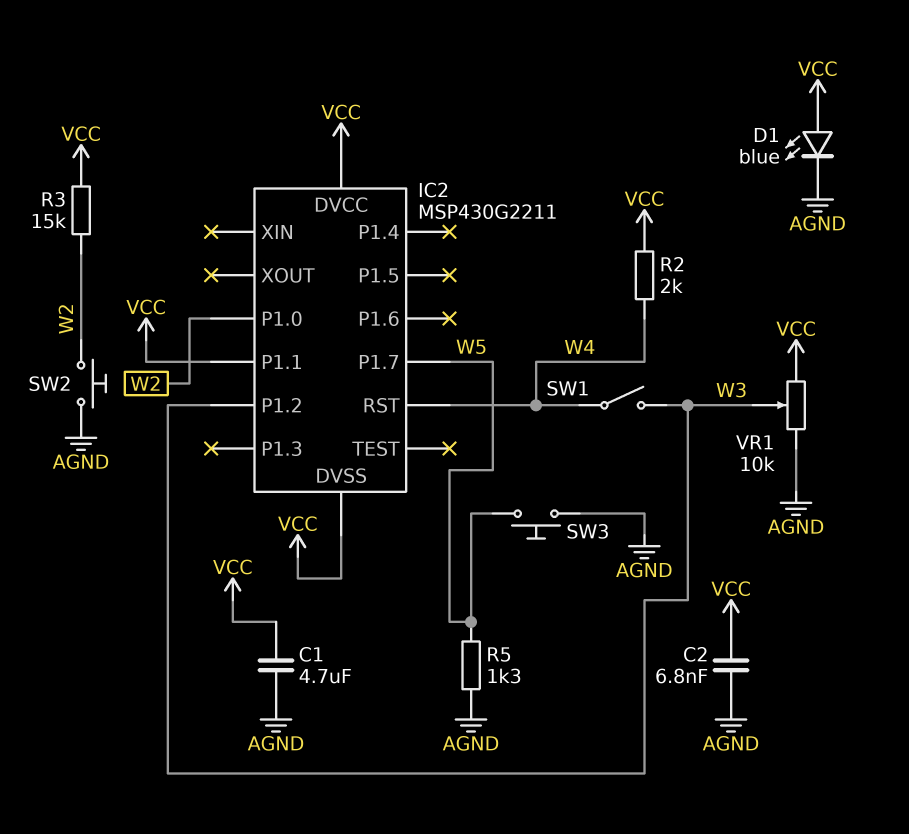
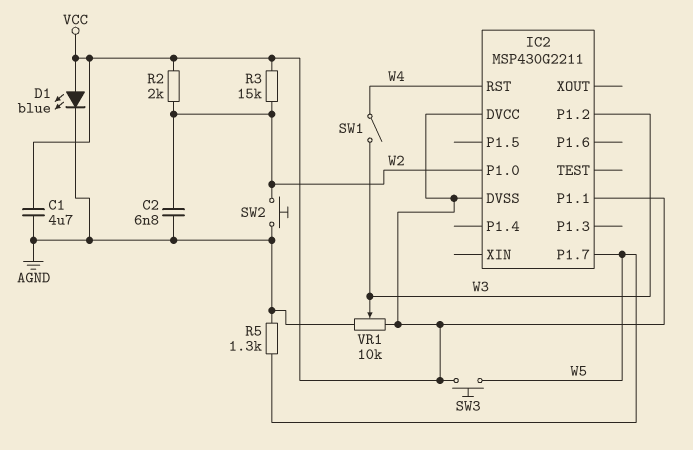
C2: 6.8nF (AGND, VCC) -> 6.8nF (AGND, W2)
R2: 2k (VCC, W4) -> 2k (VCC, W2)
SW3: button (AGND, W5) -> button (VCC, W5)

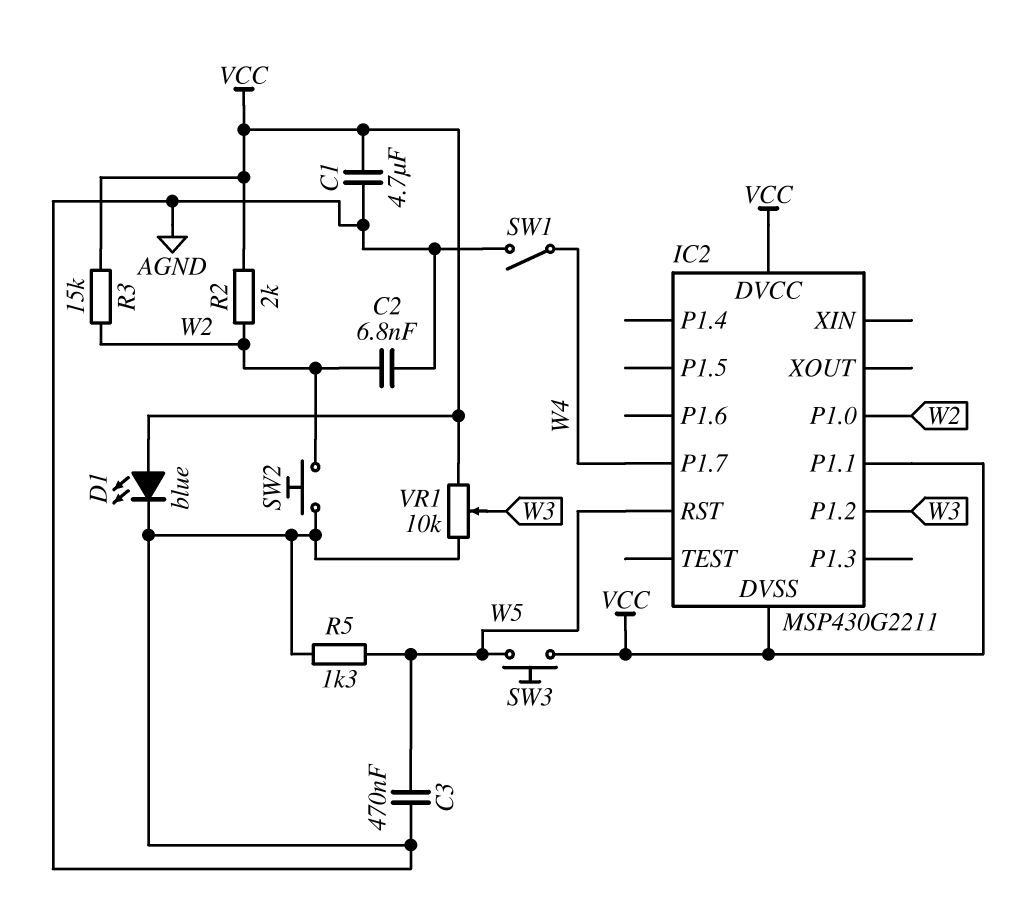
C3: none -> 470nF (AGND, W5)
IC2 pin P1.7: W5 -> W4
IC2 pin RST: W4 -> W5
SW1: switch (W3, W4) -> switch (AGND, W4)

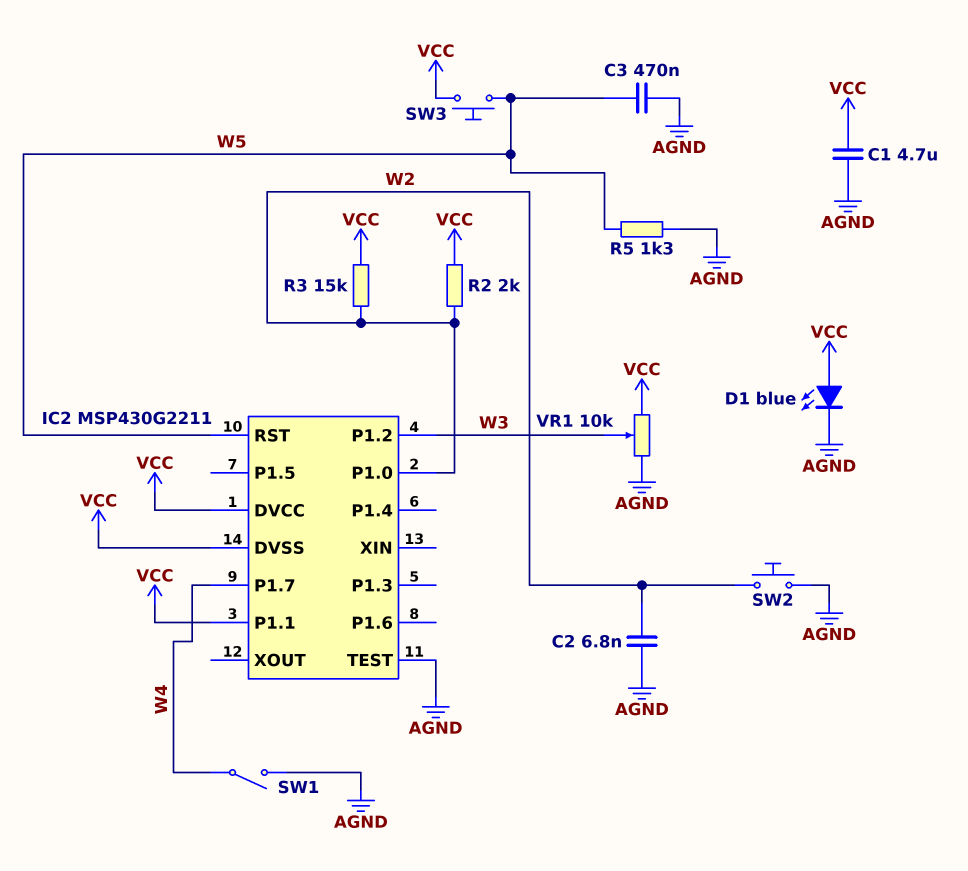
IC2 pin TEST: none -> AGND

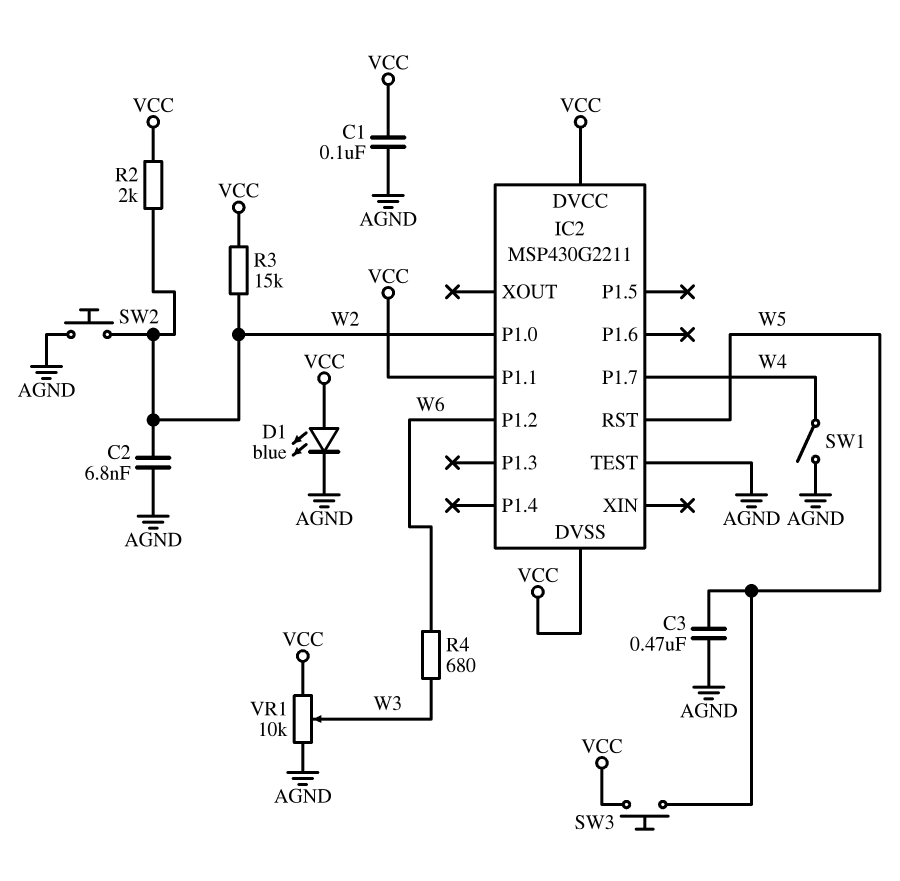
C1: 4.7uF (AGND, VCC) -> 100nF (AGND, VCC)
IC2 pin P1.2: W3 -> W6
R4: none -> 680 (W3, W6)
R5: 1.3k (AGND, W5) -> none

